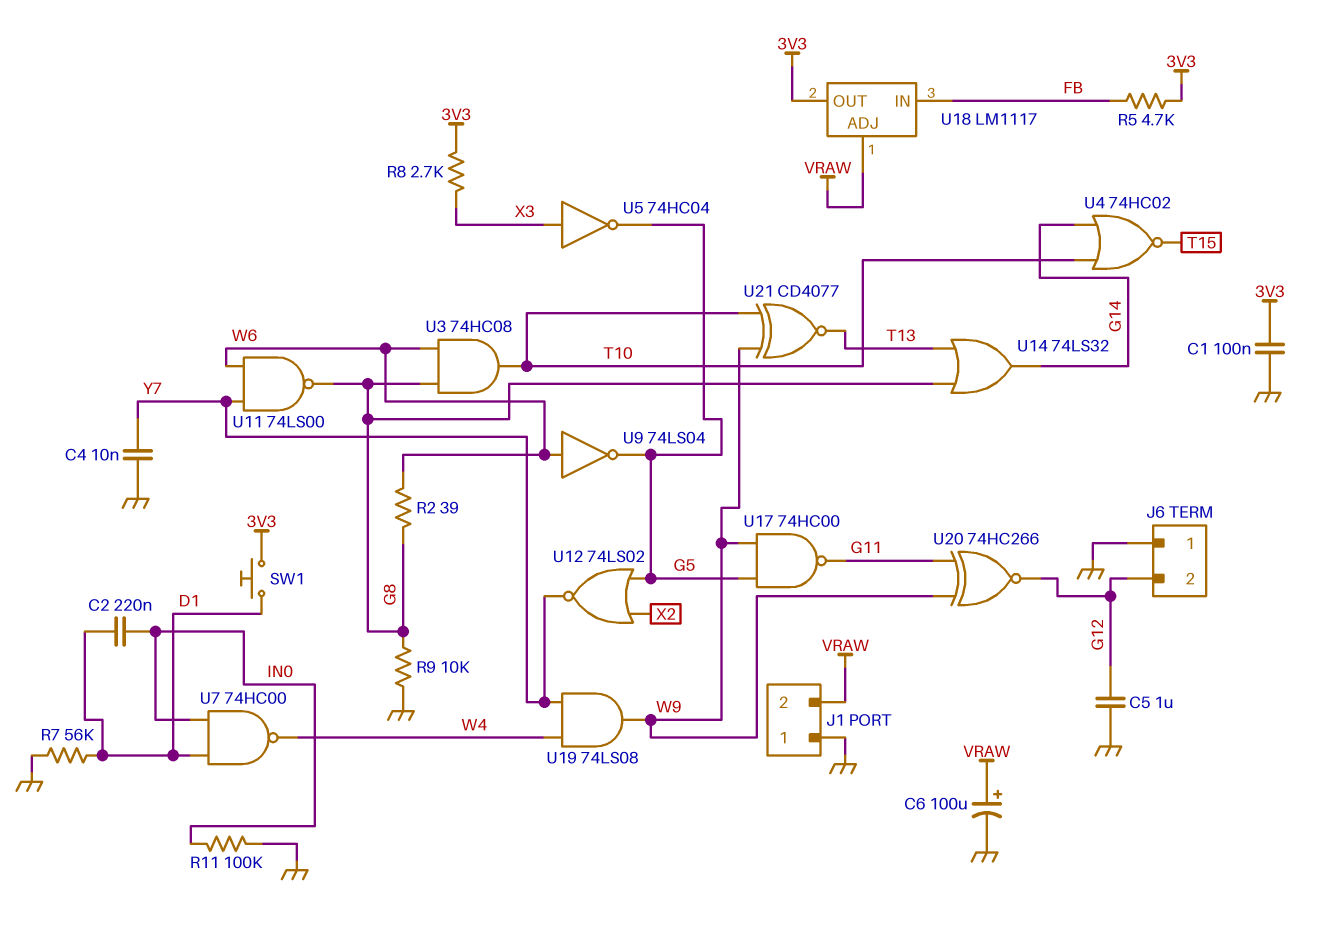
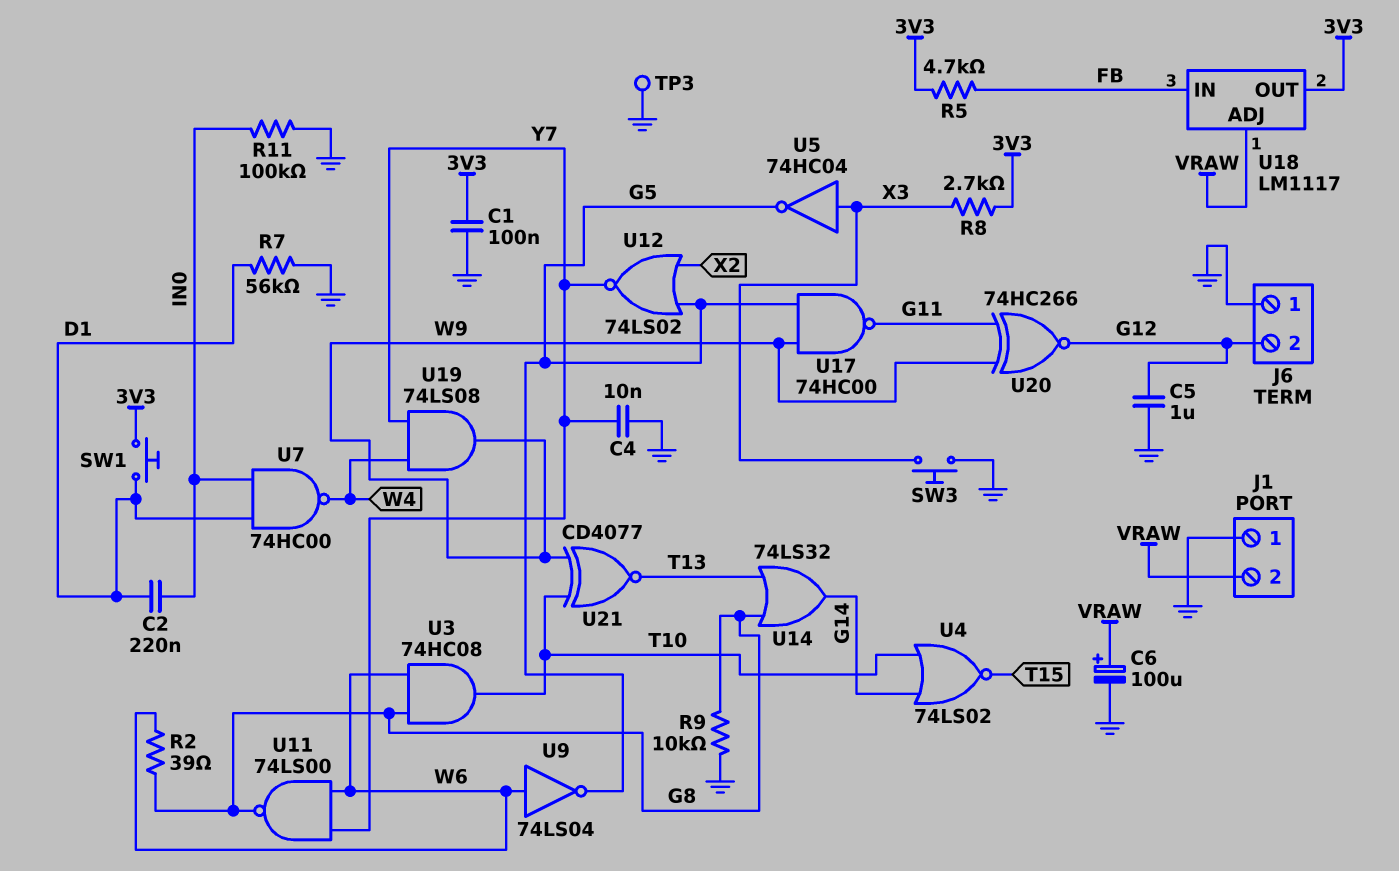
SW3: none -> button (GND, X3)
TP3: none -> test point (GND)
U4: NOR 74HC02 (in G14, in T10, out T15) -> NOR 74LS02 (in G14, in T10, out T15)

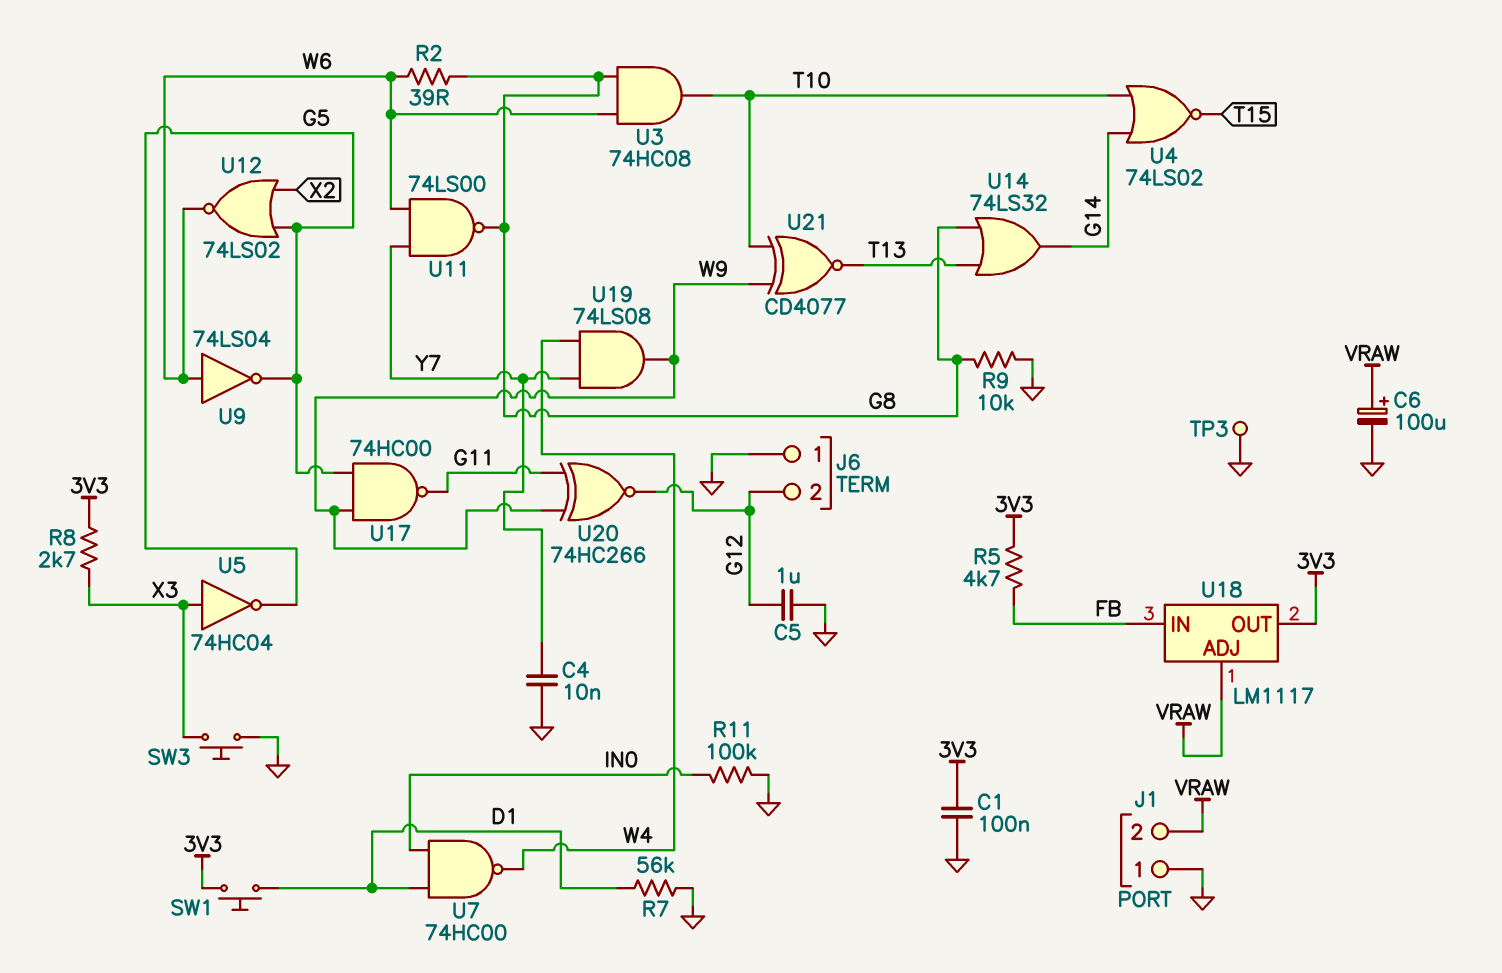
C2: 220nF (D1, IN0) -> none
U12: NOR 74LS02 (in G5, in X2, out Y7) -> NOR 74LS02 (in G5, in X2, out W6)

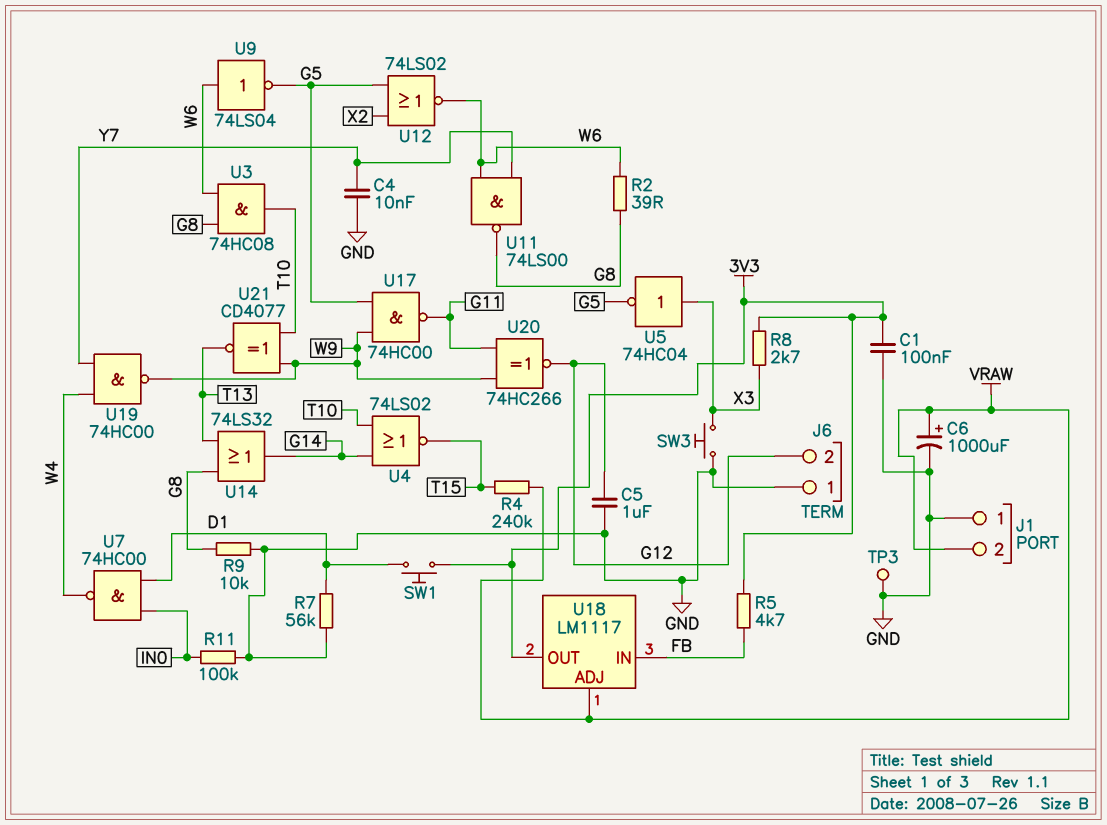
C6: 100uF (plus VRAW, minus GND) -> 1000uF (plus VRAW, minus GND)
R4: none -> 240k (T15, VRAW)
U19: AND 74LS08 (in W4, in Y7, out W9) -> NAND 74HC00 (in W4, in Y7, out W9)

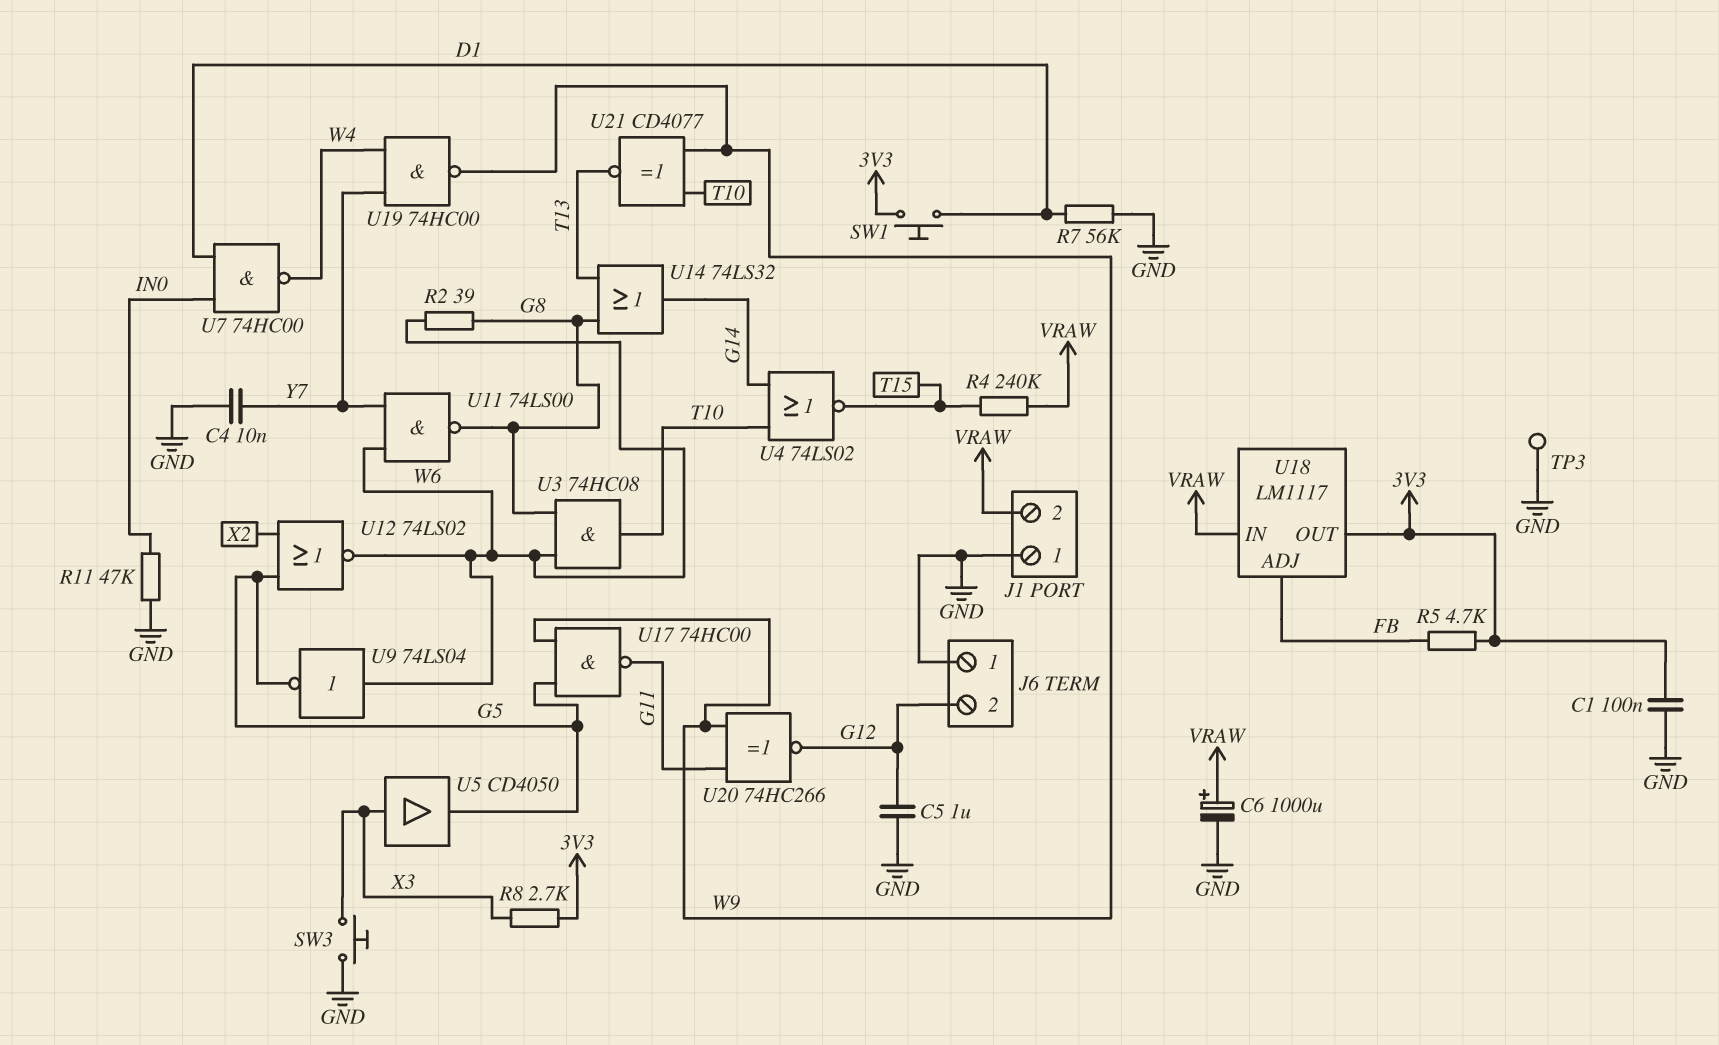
R9: 10k (G8, GND) -> none
R11: 100k (GND, IN0) -> 47k (GND, IN0)
U5: NOT 74HC04 (in X3, out G5) -> buffer CD4050 (in X3, out G5)
U18 pin ADJ: VRAW -> FB
U18 pin IN: FB -> VRAW

